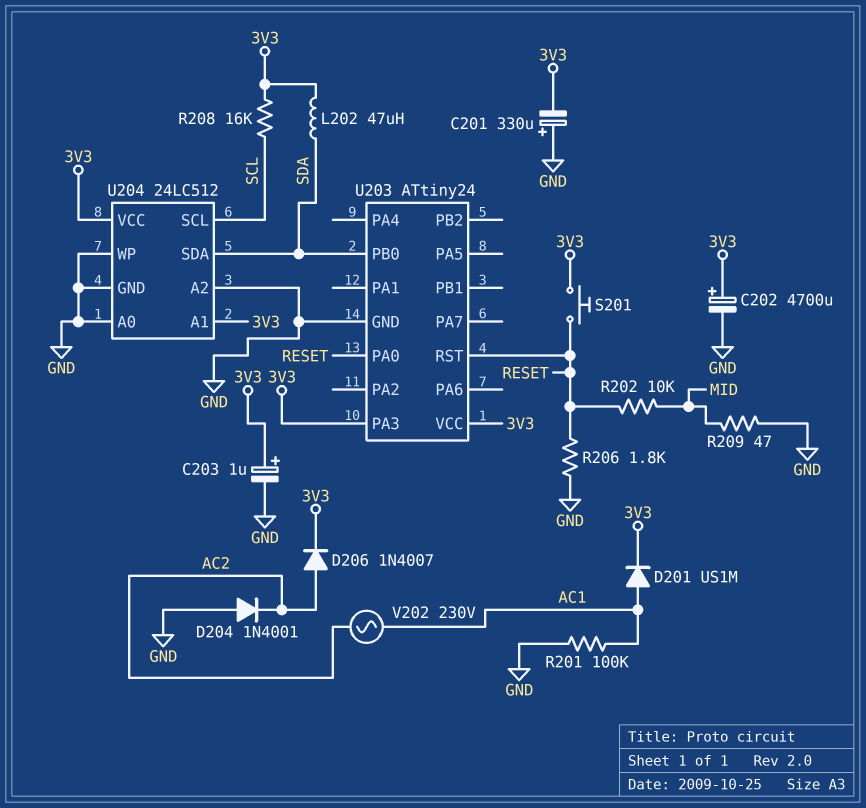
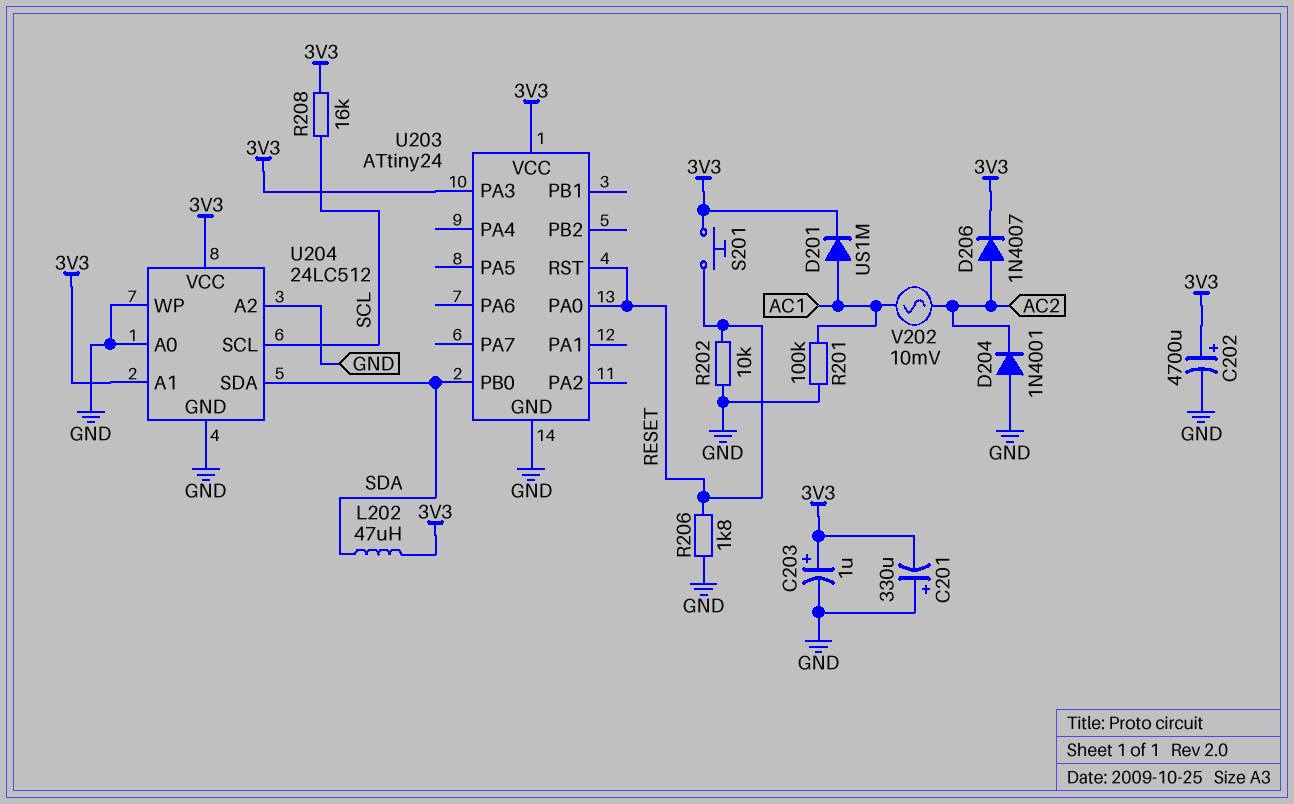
R202: 10k (MID, RESET) -> 10k (GND, RESET)
R209: 47 (GND, MID) -> none
V202: AC 230V (AC1, AC2) -> AC 10mV (AC1, AC2)

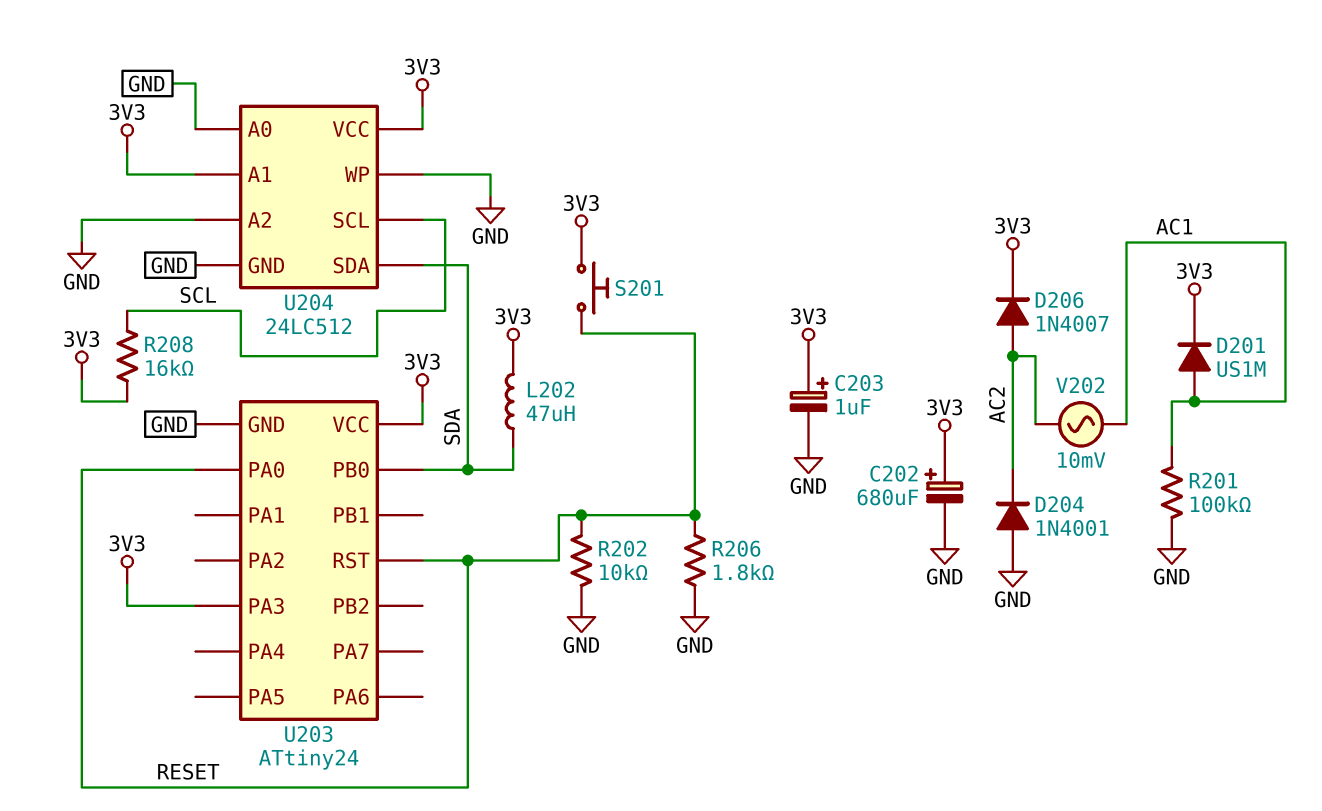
C201: 330uF (plus GND, minus 3V3) -> none
C202: 4700uF (plus 3V3, minus GND) -> 680uF (plus 3V3, minus GND)

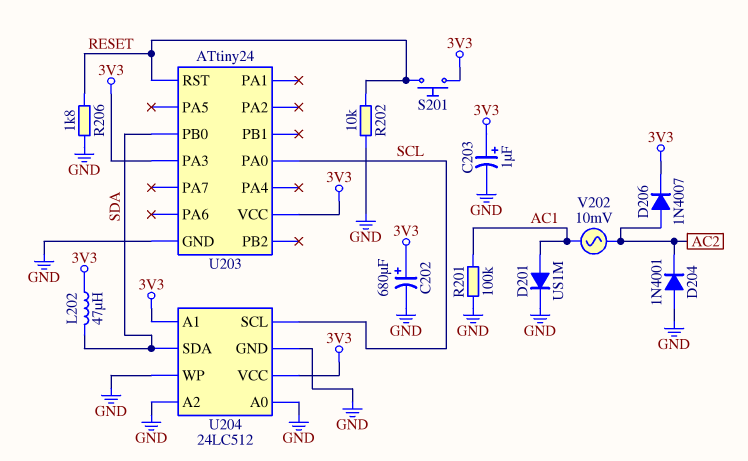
D201: diode US1M (A AC1, K 3V3) -> diode US1M (A AC1, K GND)
R208: 16k (3V3, SCL) -> none
U203 pin PA0: RESET -> SCL

